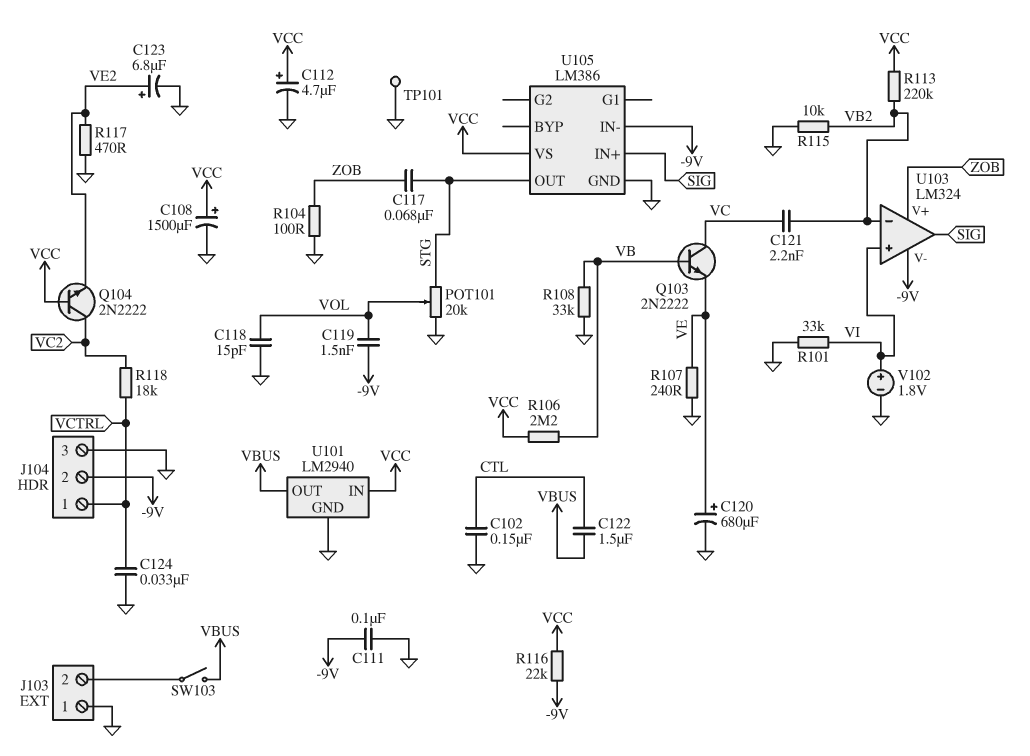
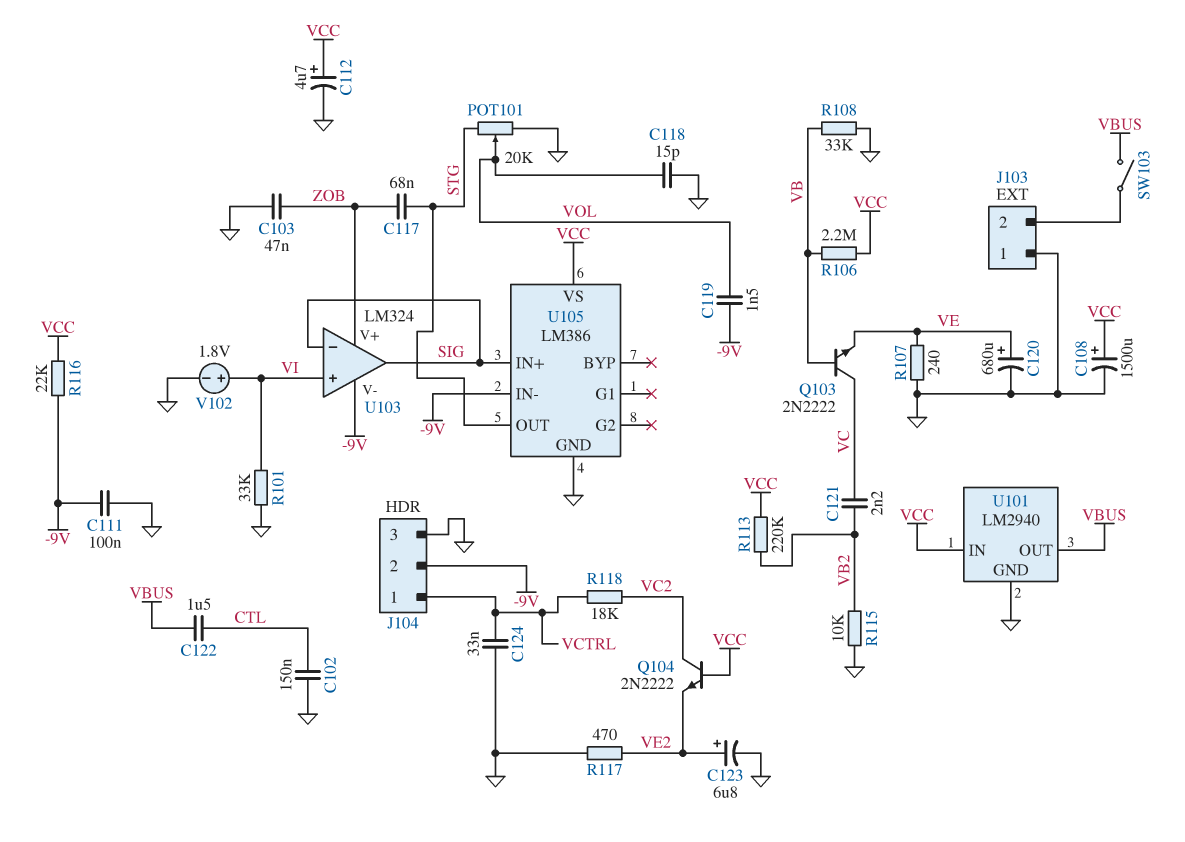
C103: none -> 47nF (GND, ZOB)
R104: 100 (GND, ZOB) -> none
TP101: test point (GND) -> none
U103 pin in-: VB2 -> SIG

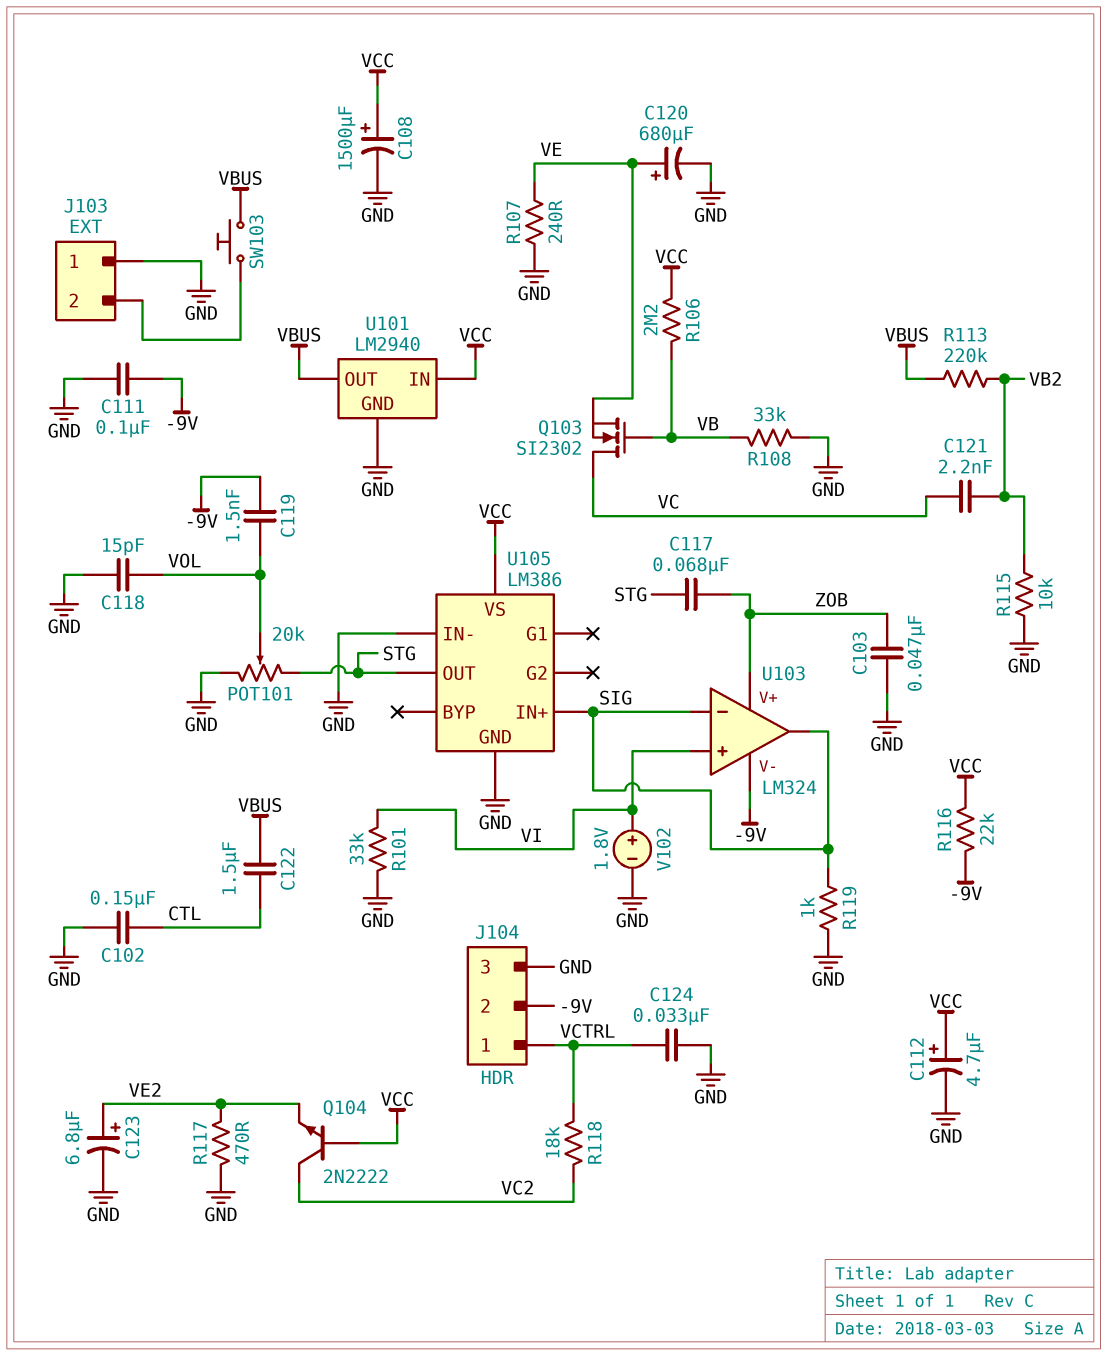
Q103: NPN 2N2222 (B VB, C VC, E VE) -> NMOS SI2302 (G VB, D VC, S VE)
R113: 220k (VB2, VCC) -> 220k (VB2, VBUS)
R119: none -> 1k (GND, SIG)
SW103: switch (J103/2, VBUS) -> button (J103/2, VBUS)
U105 pin IN-: -9V -> GND

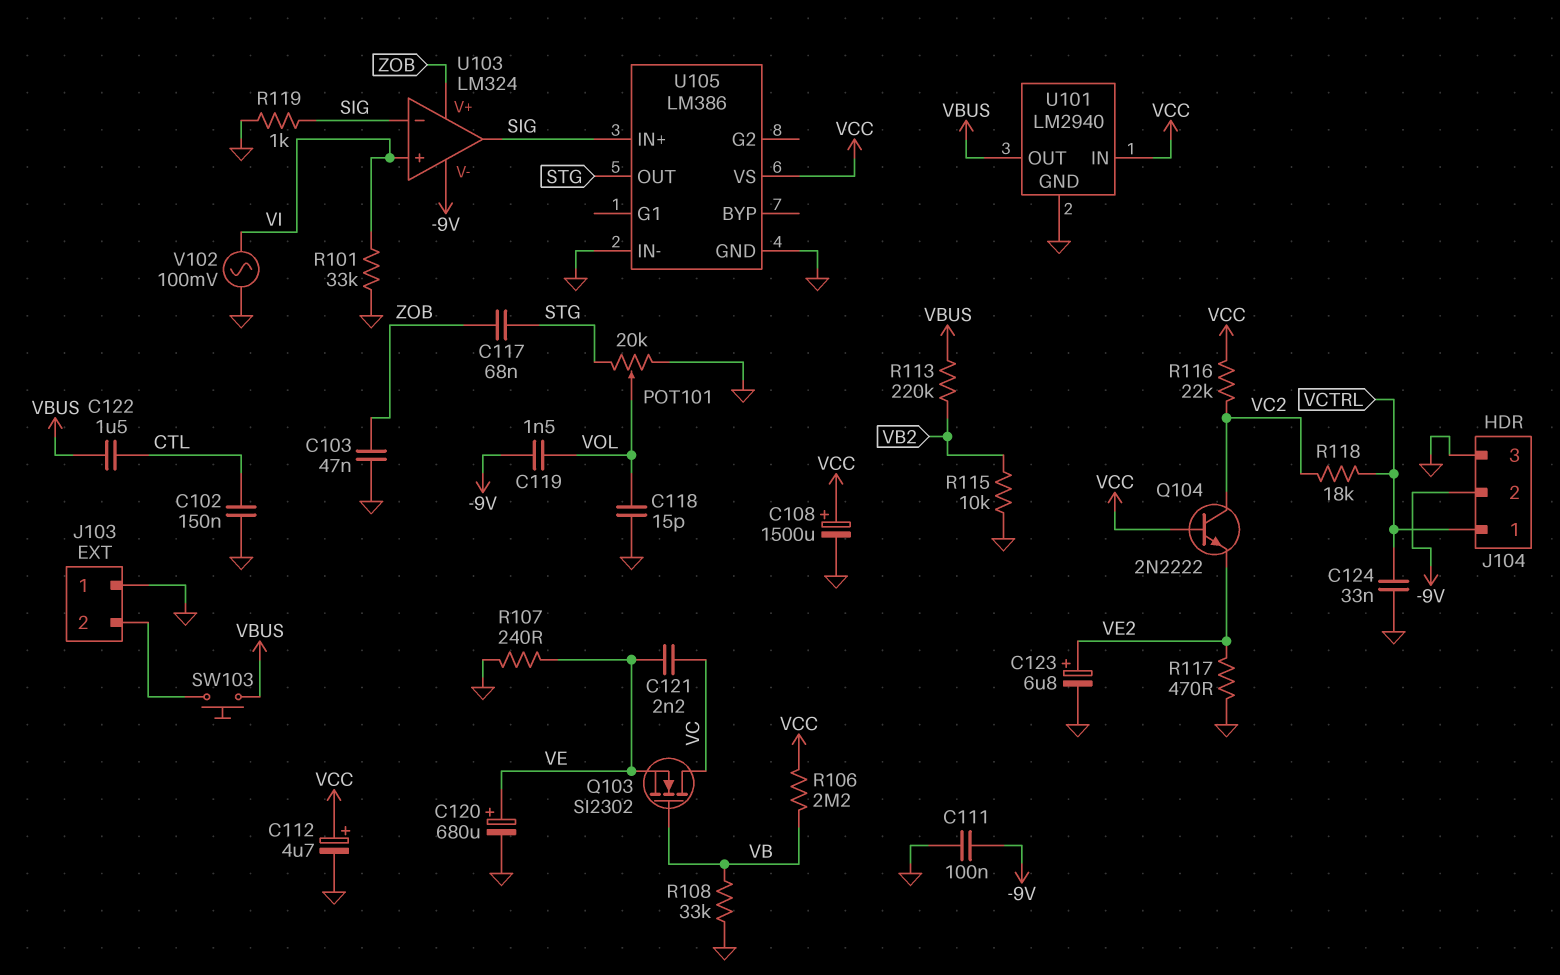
C121: 2.2nF (VB2, VC) -> 2.2nF (VC, VE)
R116: 22k (-9V, VCC) -> 22k (VC2, VCC)
V102: 1.8V (plus VI, minus GND) -> AC 100mV (GND, VI)

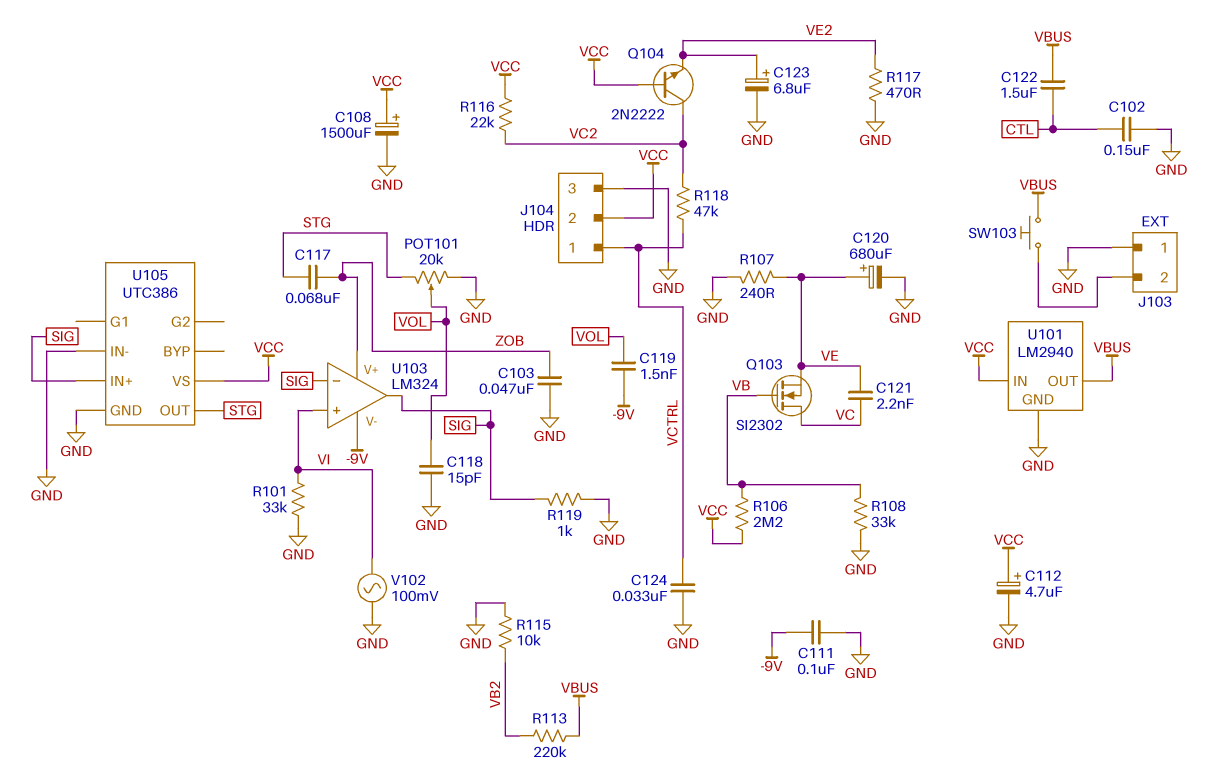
J104 pin 2: -9V -> VCC
R118: 18k (VC2, VCTRL) -> 47k (VC2, VCTRL)
U105: LM386 -> UTC386

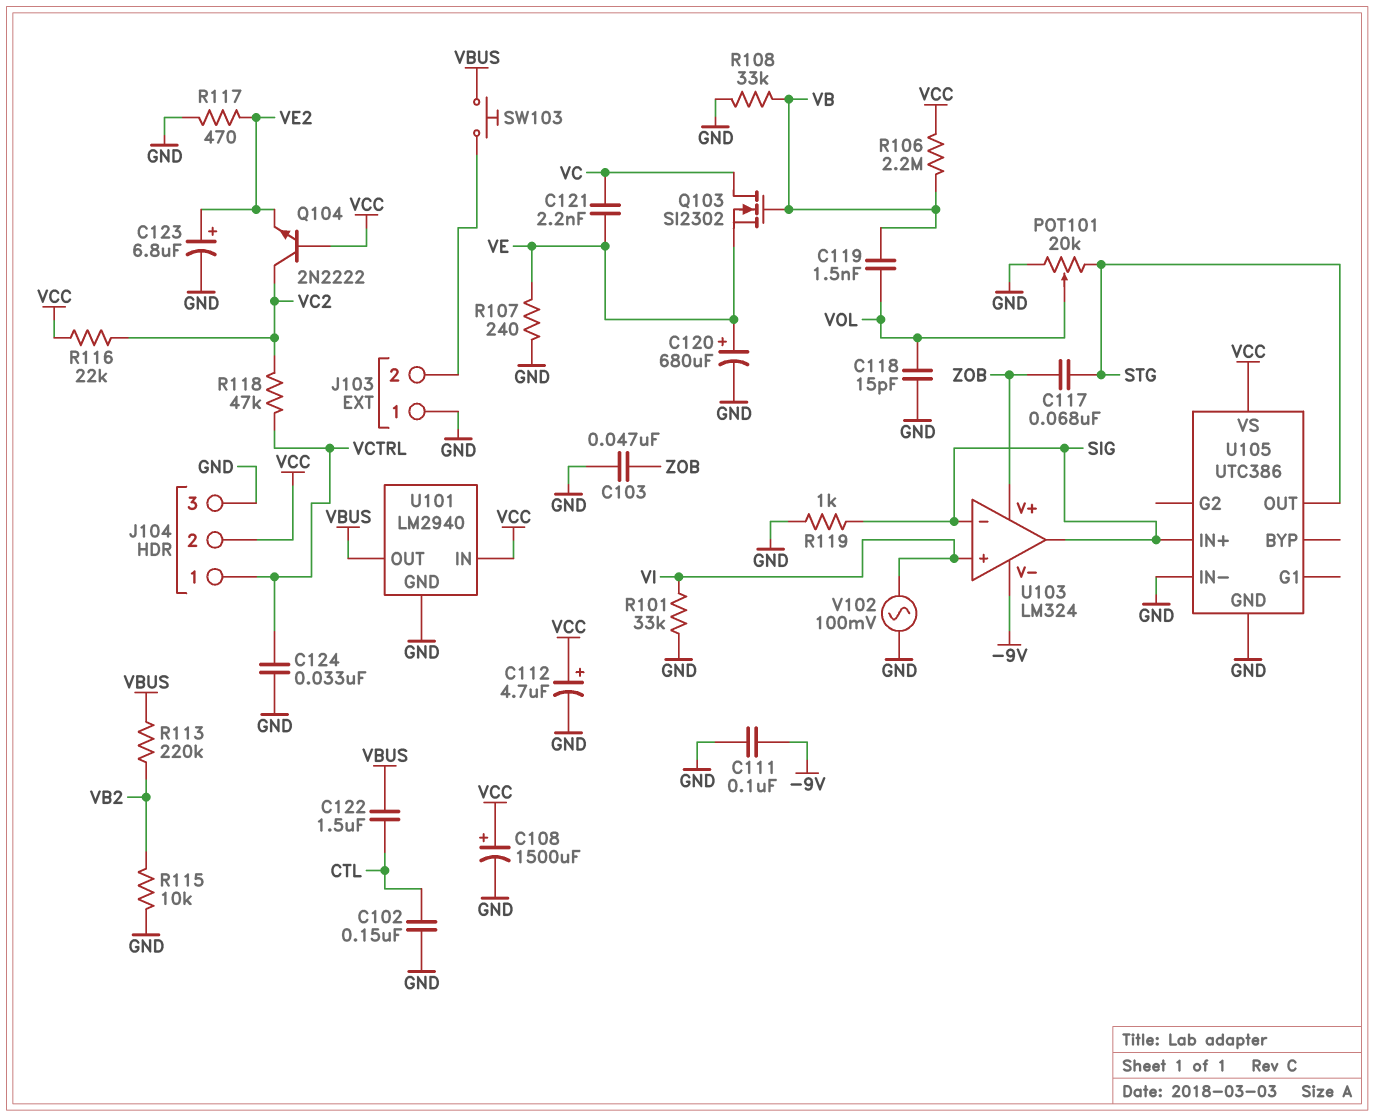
C119: 1.5nF (-9V, VOL) -> 1.5nF (VB, VOL)

